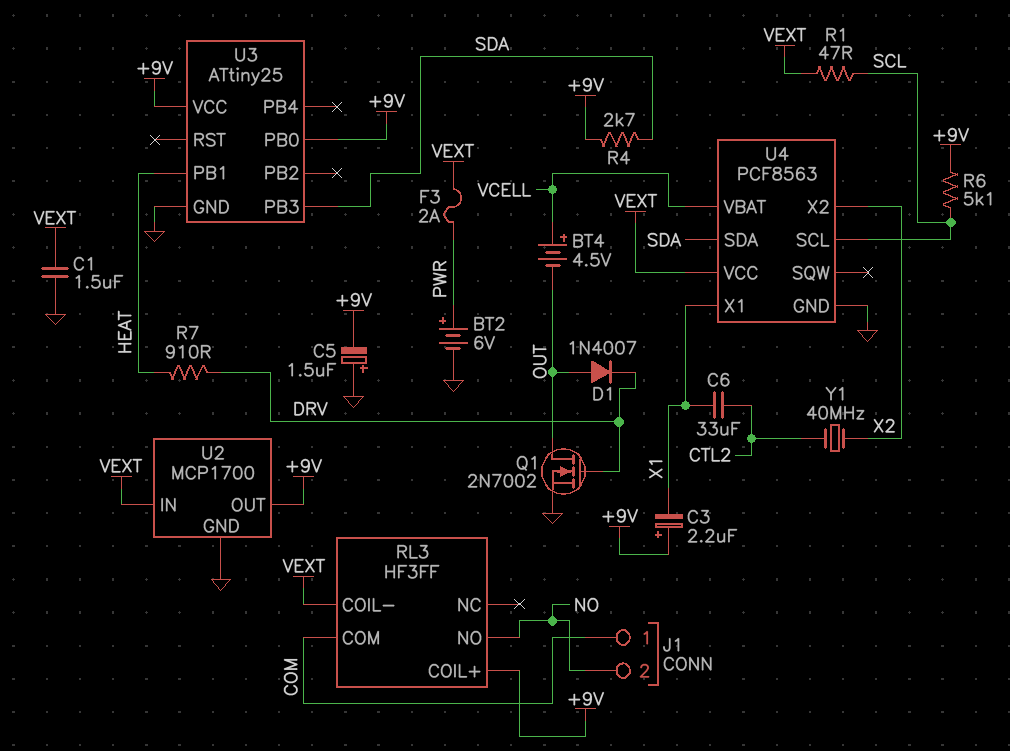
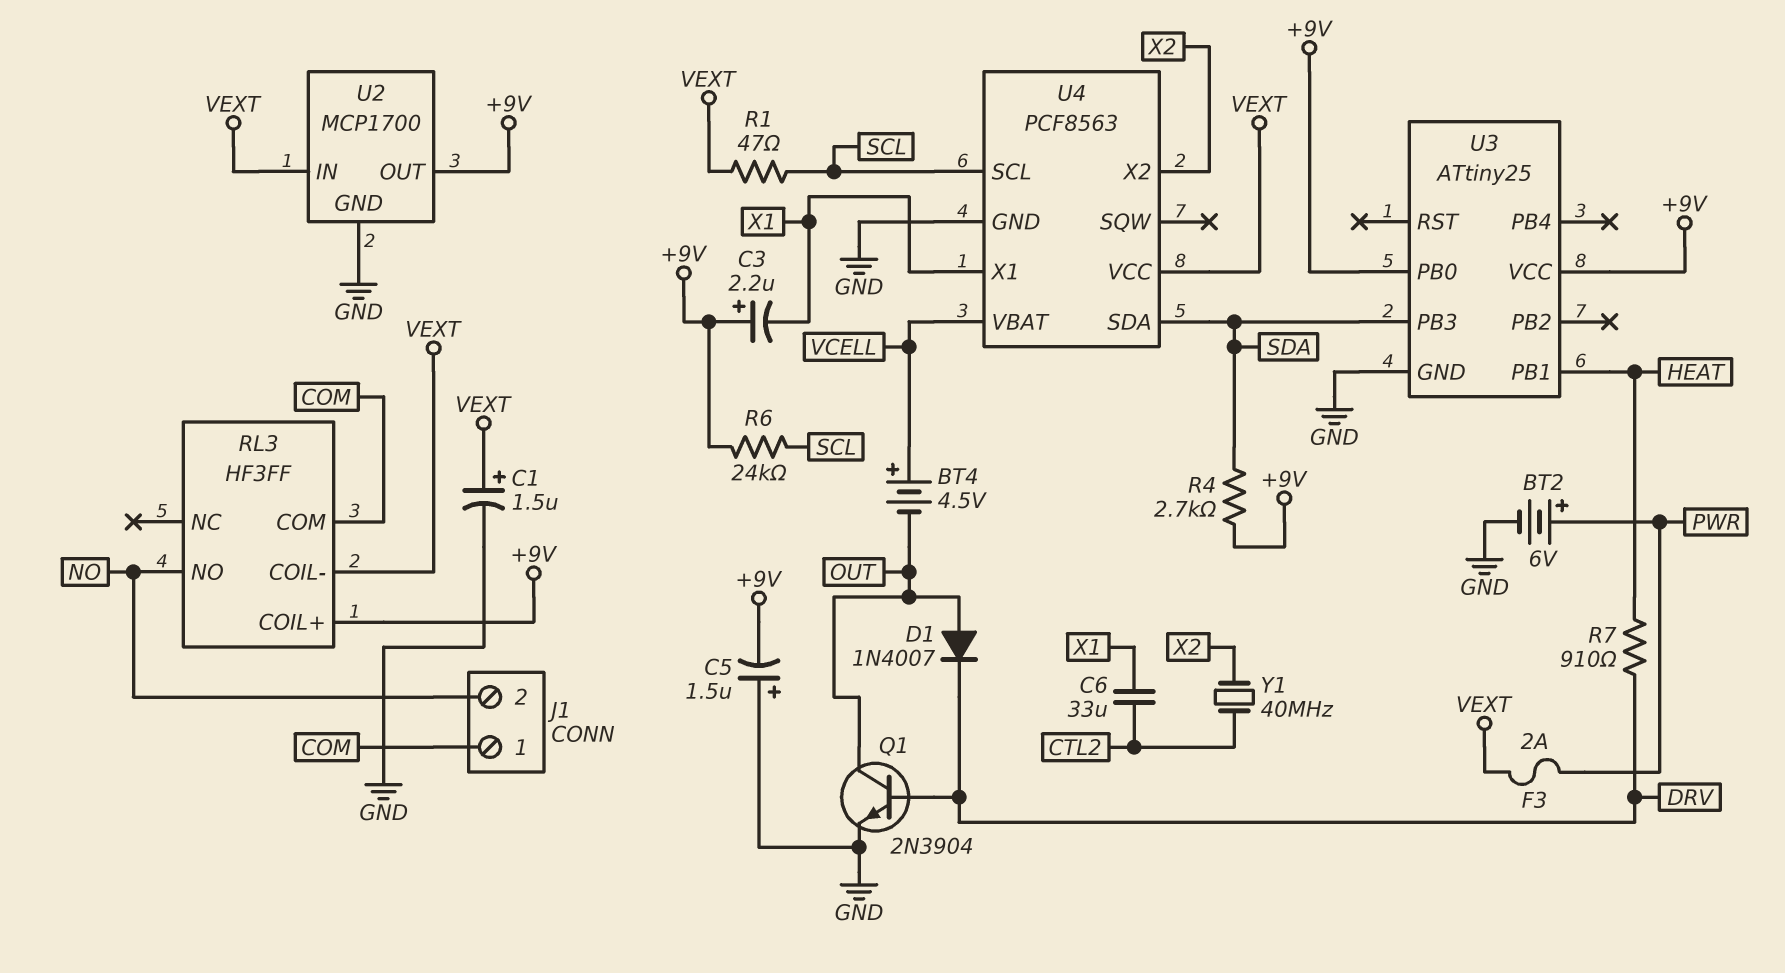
C1: 1.5uF (GND, VEXT) -> 1.5uF (plus VEXT, minus GND)
Q1: NMOS 2N7002 (G DRV, D OUT, S GND) -> NPN 2N3904 (B DRV, C OUT, E GND)
R6: 5.1k (+9V, SCL) -> 24k (+9V, SCL)

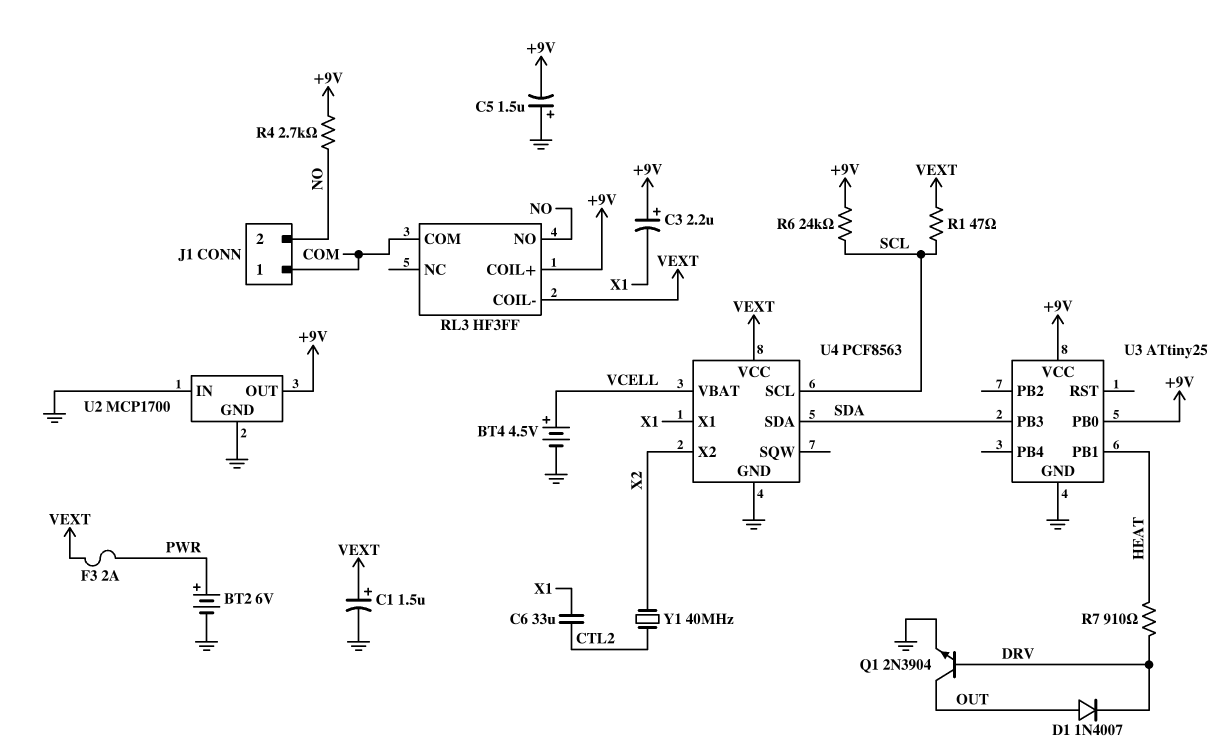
BT4: 4.5V (plus VCELL, minus OUT) -> 4.5V (plus VCELL, minus GND)
R4: 2.7k (+9V, SDA) -> 2.7k (+9V, NO)
U2 pin IN: VEXT -> GND

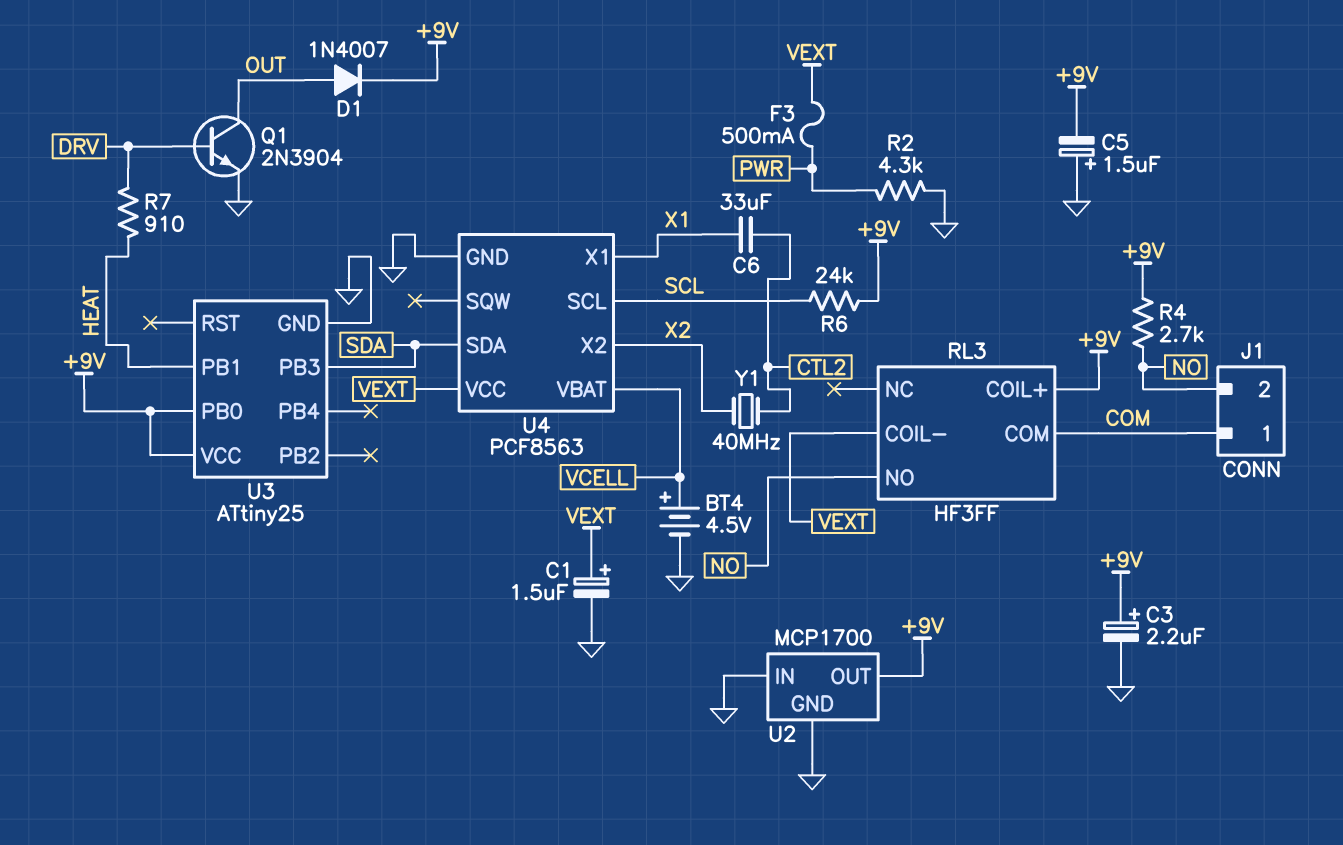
BT2: 6V (plus PWR, minus GND) -> none
C3: 2.2uF (plus +9V, minus X1) -> 2.2uF (plus +9V, minus GND)
D1: diode 1N4007 (A OUT, K DRV) -> diode 1N4007 (A OUT, K +9V)
F3: 2A (PWR, VEXT) -> 500mA (PWR, VEXT)
R1: 47 (SCL, VEXT) -> none
R2: none -> 4.3k (GND, PWR)

